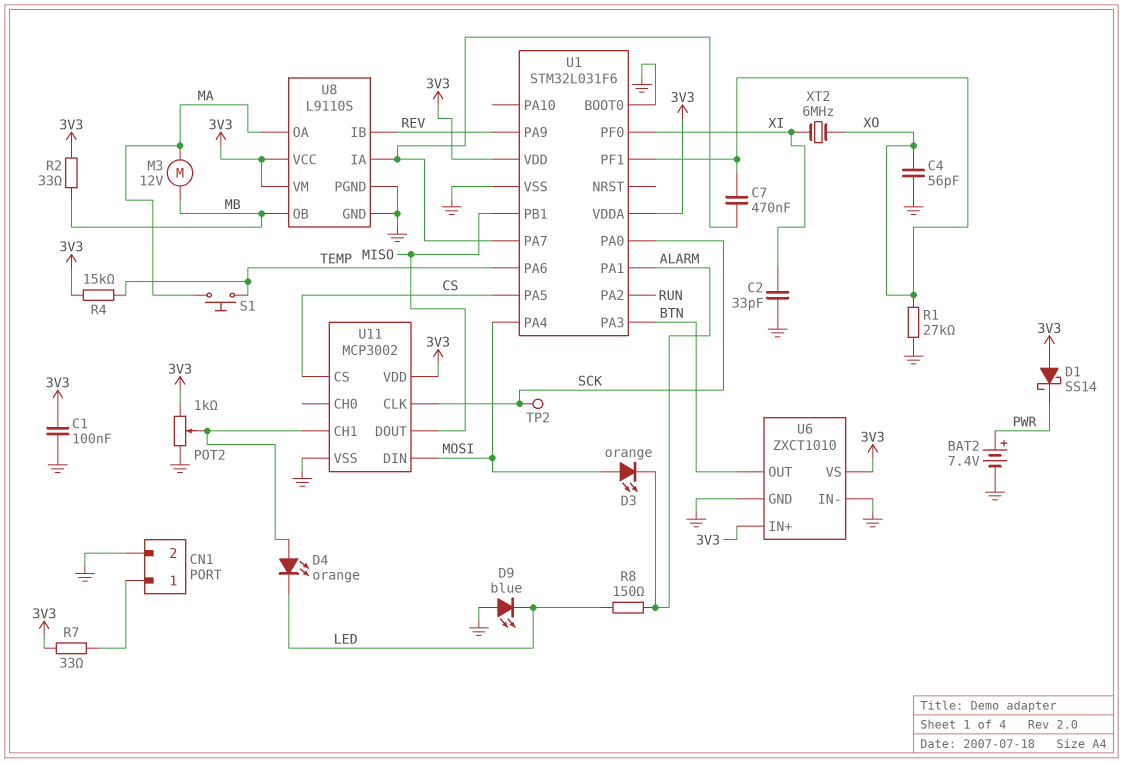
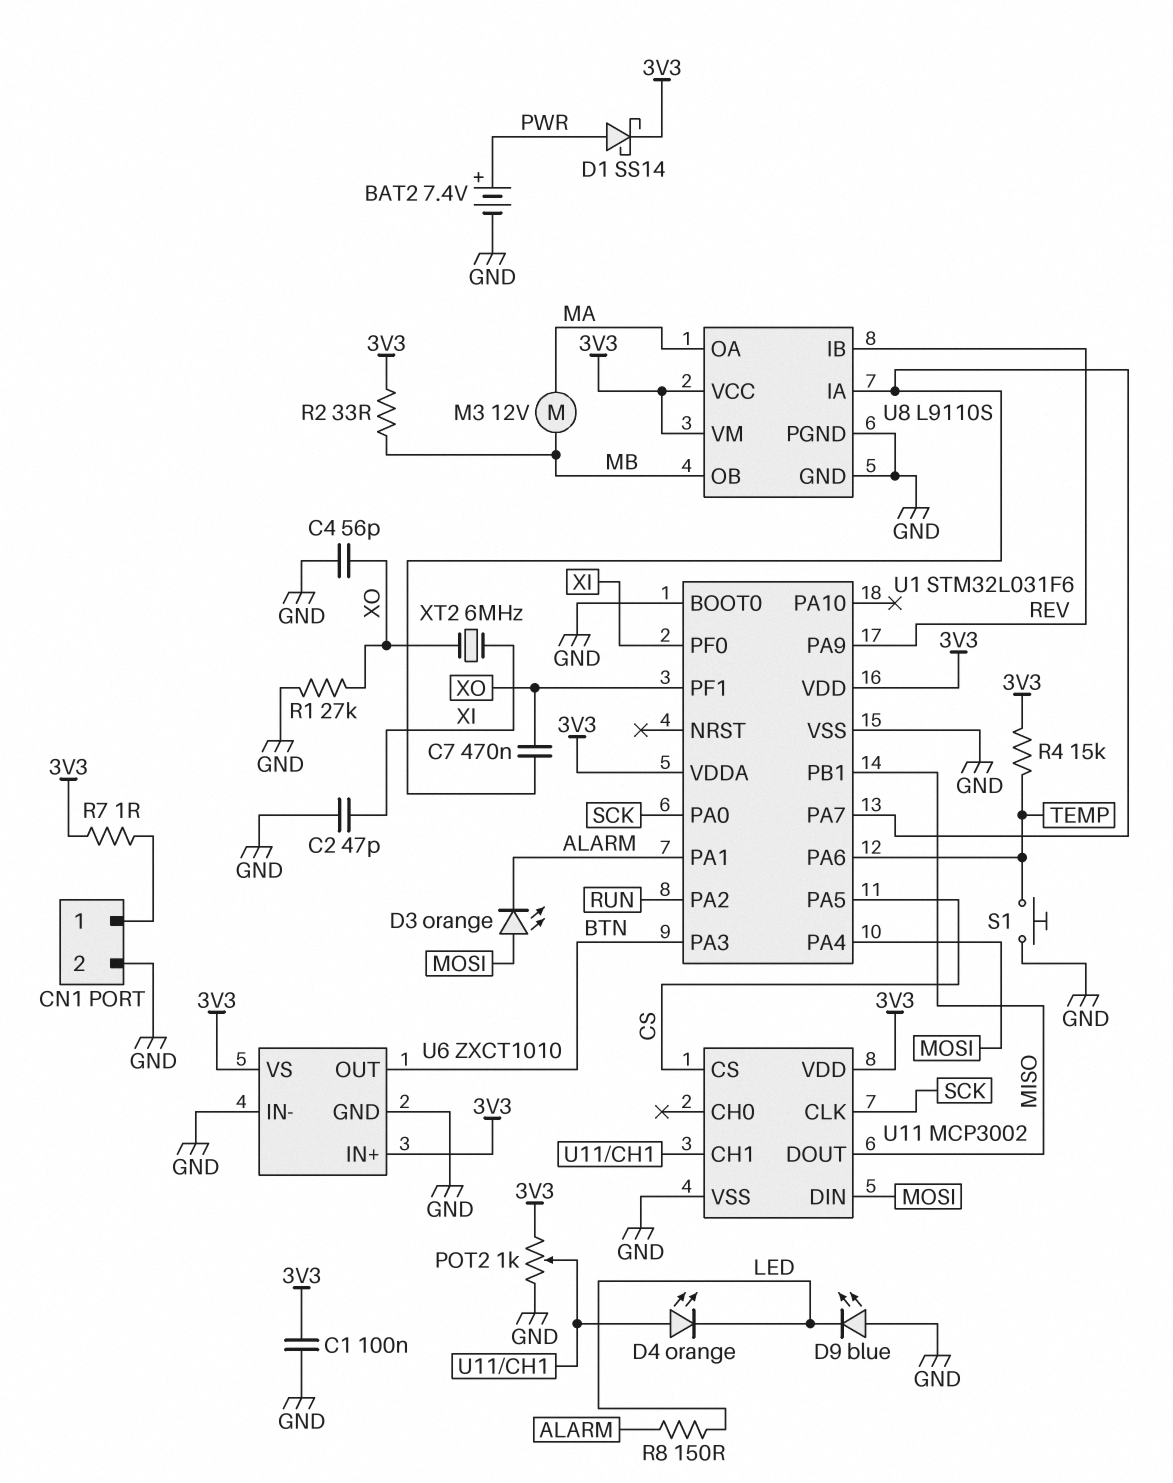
C2: 33pF (GND, XI) -> 47pF (GND, XI)
D1: schottky SS14 (A 3V3, K PWR) -> schottky SS14 (A PWR, K 3V3)
R7: 33 (3V3, CN1/1) -> 1 (3V3, CN1/1)
S1: button (MA, TEMP) -> button (GND, TEMP)
TP2: test point (SCK) -> none

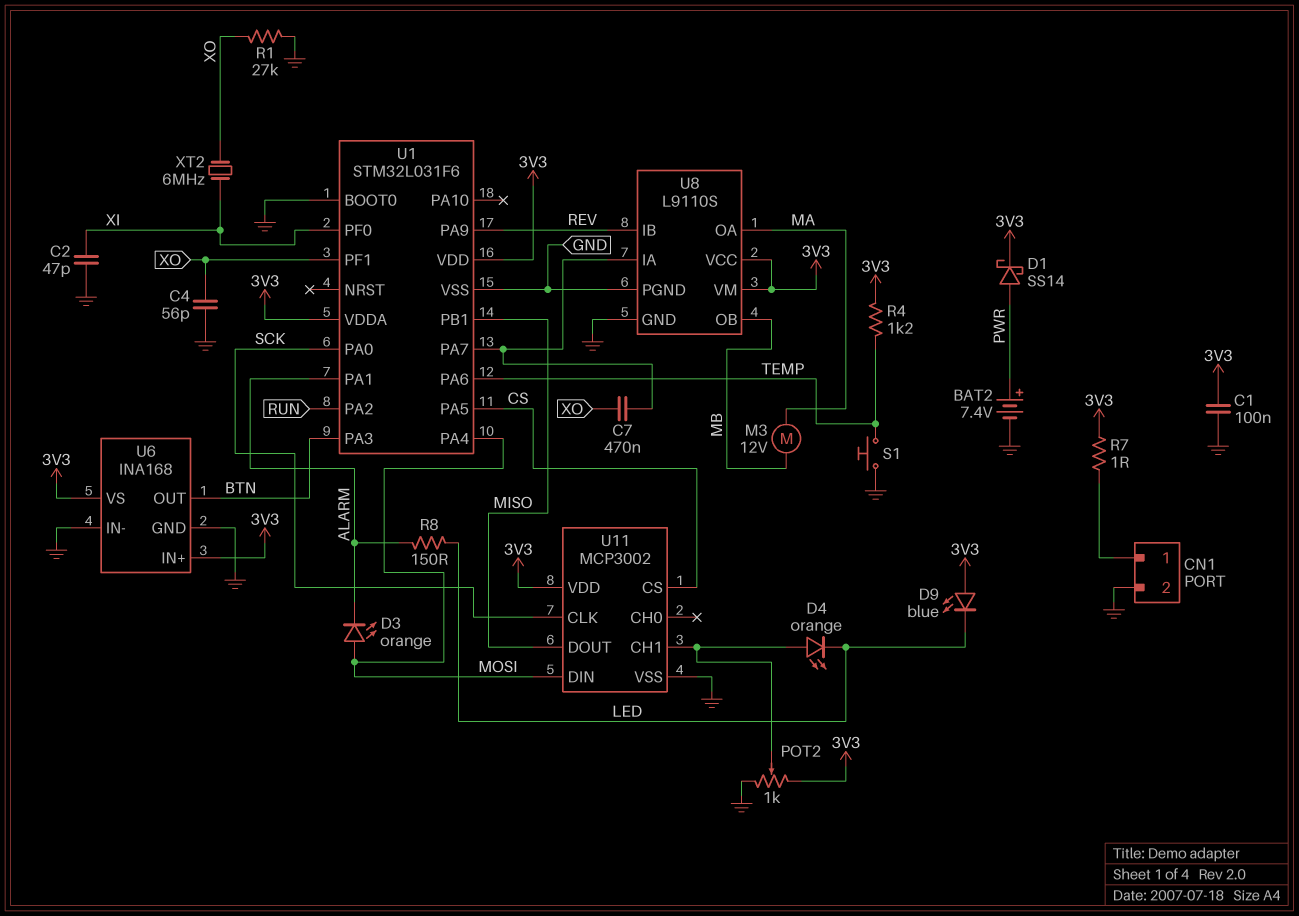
D9: LED blue (A GND, K LED) -> LED blue (A 3V3, K LED)
R2: 33 (3V3, MB) -> none
R4: 15k (3V3, TEMP) -> 1.2k (3V3, TEMP)
U6: ZXCT1010 -> INA168

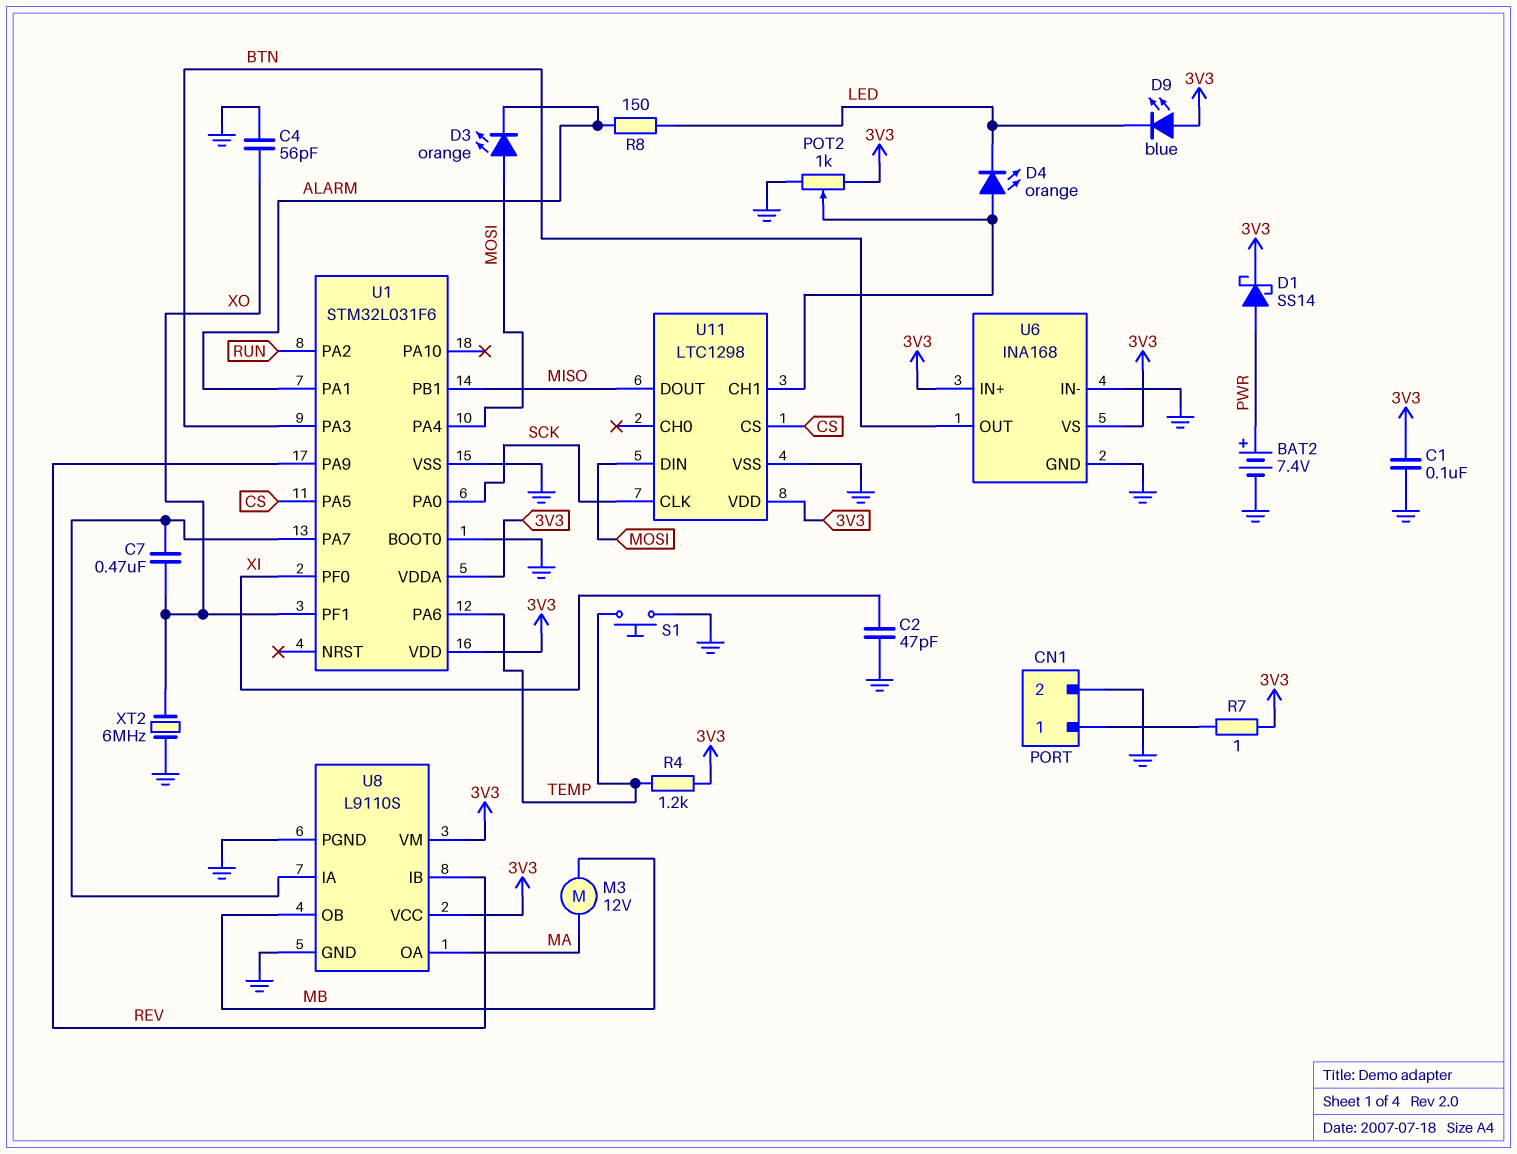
R1: 27k (GND, XO) -> none
U11: MCP3002 -> LTC1298
XT2: 6MHz (XI, XO) -> 6MHz (GND, XO)

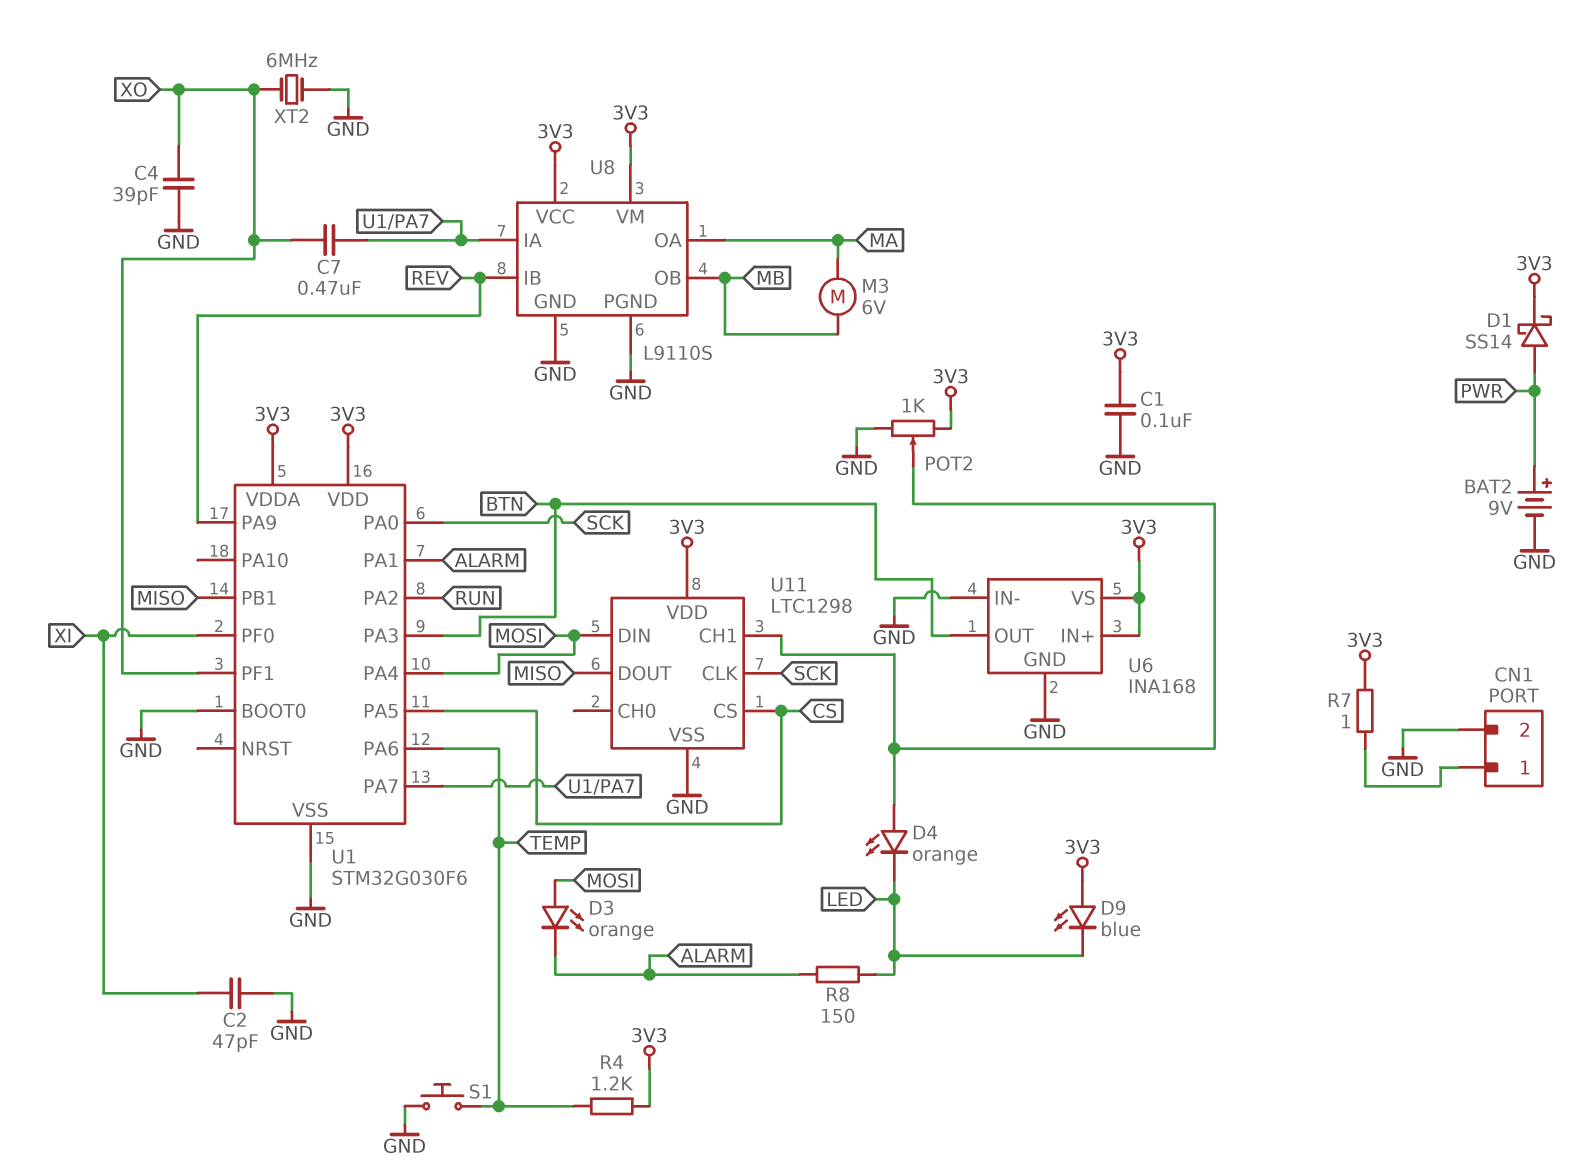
BAT2: 7.4V (plus PWR, minus GND) -> 9V (plus PWR, minus GND)
C4: 56pF (GND, XO) -> 39pF (GND, XO)
M3: motor 12V (MA, MB) -> motor 6V (MA, MB)
U1: STM32L031F6 -> STM32G030F6

